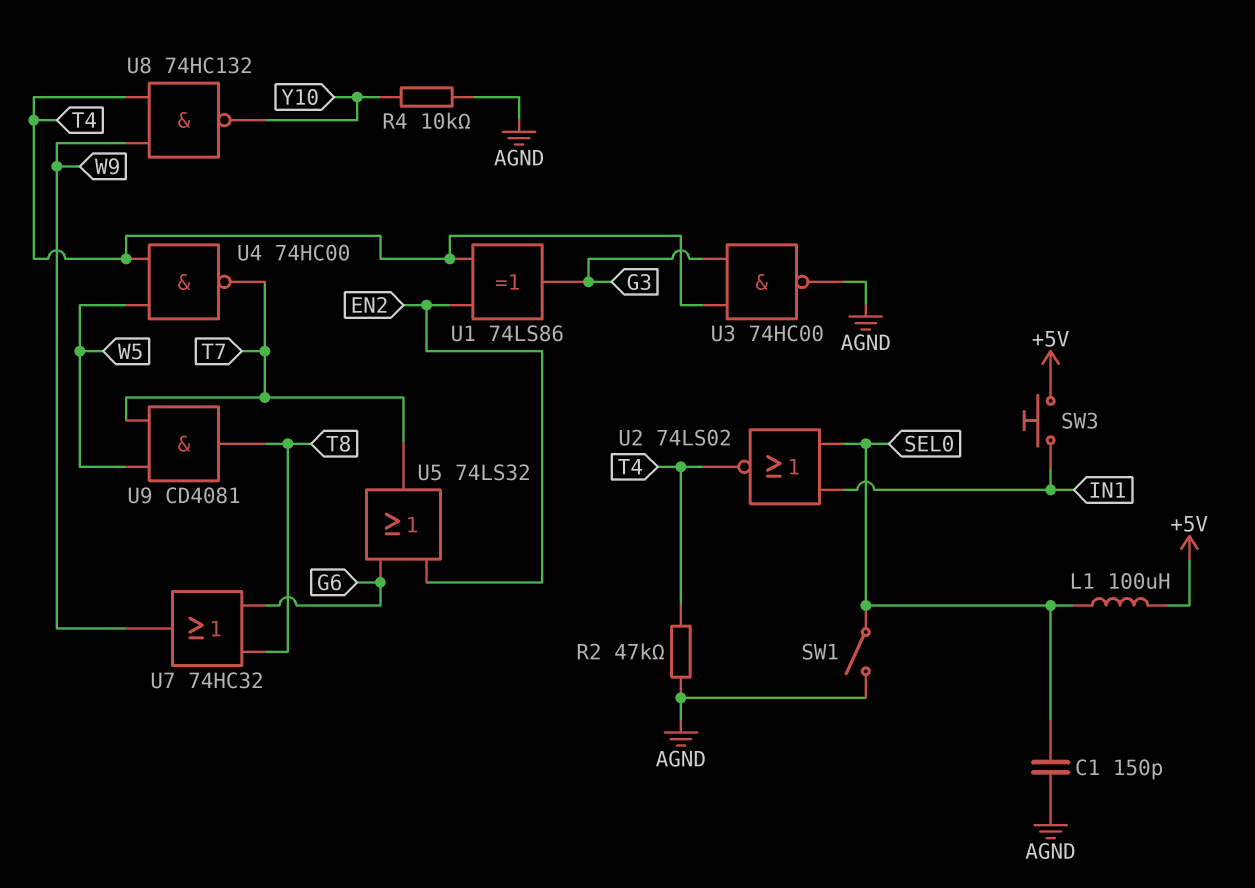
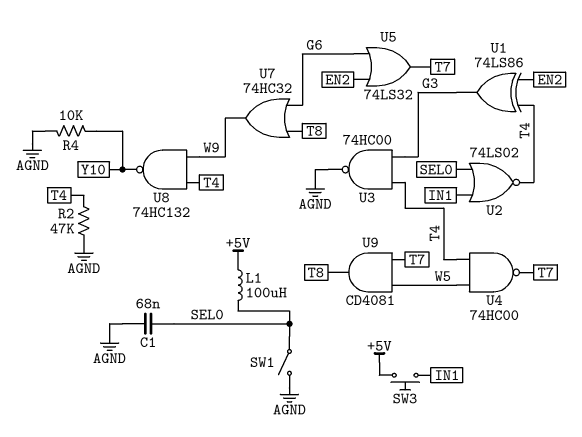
C1: 150pF (AGND, SEL0) -> 68nF (AGND, SEL0)

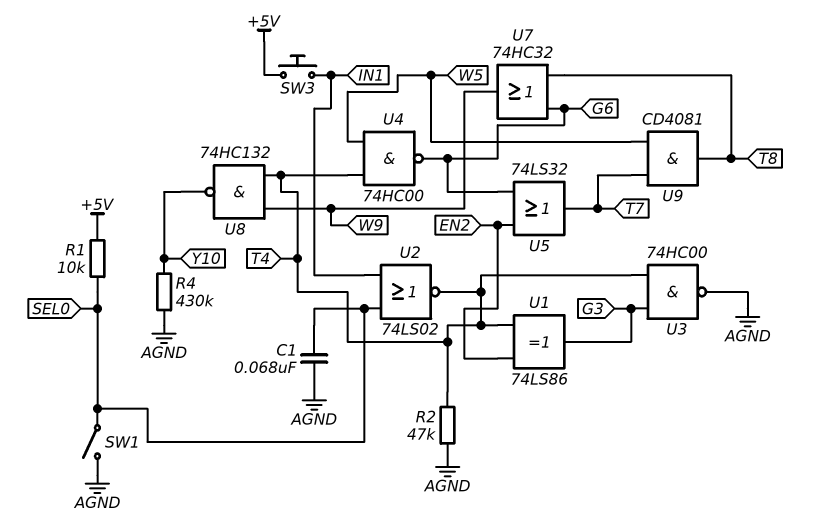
L1: 100uH (+5V, SEL0) -> none
R1: none -> 10k (+5V, SEL0)
R4: 10k (AGND, Y10) -> 430k (AGND, Y10)
U4: NAND 74HC00 (in T4, in W5, out T7) -> NAND 74HC00 (in T4, in W5, out G6)

